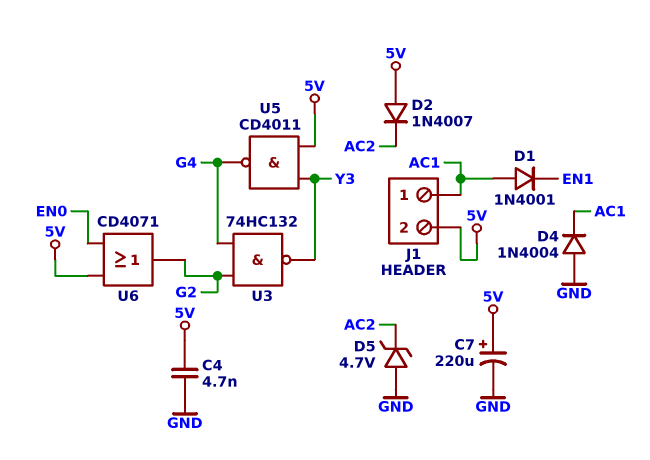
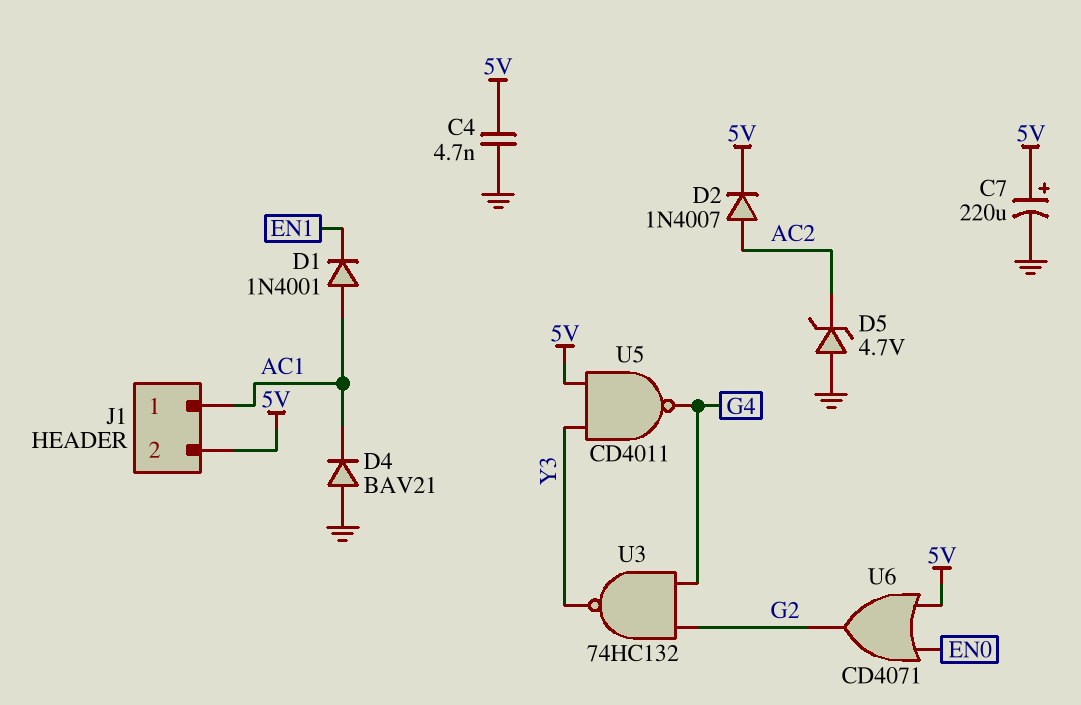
D2: diode 1N4007 (A 5V, K AC2) -> diode 1N4007 (A AC2, K 5V)
D4: diode 1N4004 (A GND, K AC1) -> diode BAV21 (A GND, K AC1)

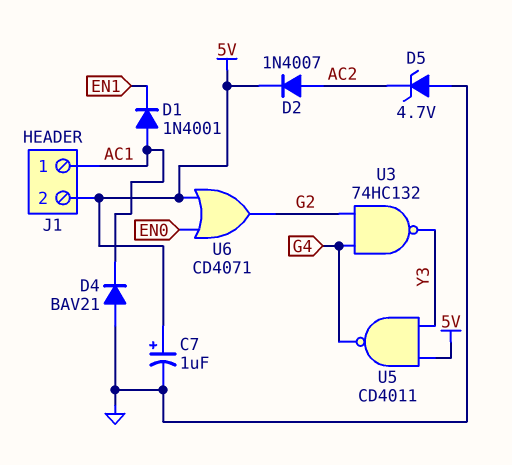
C4: 4.7nF (5V, GND) -> none
C7: 220uF (plus 5V, minus GND) -> 1uF (plus 5V, minus GND)

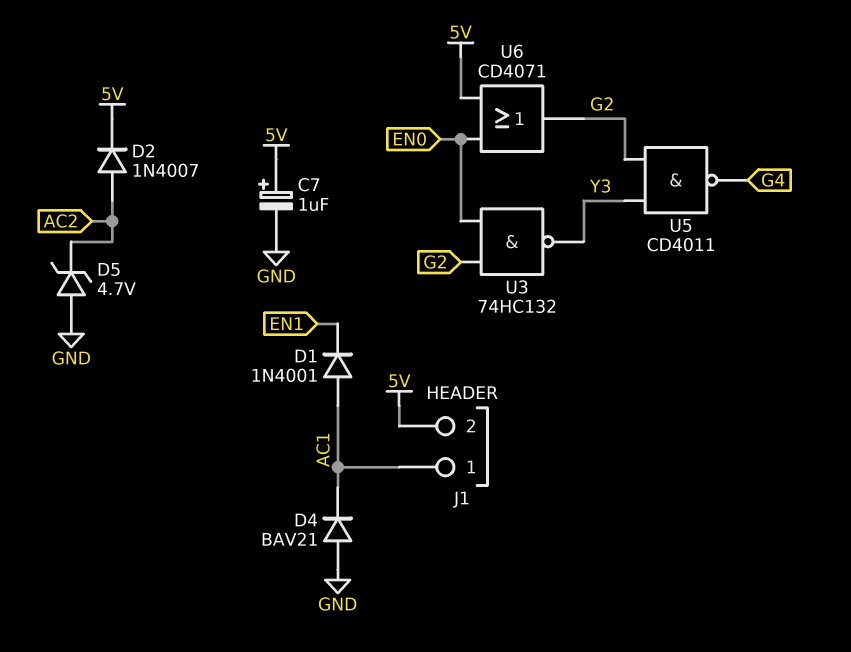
U3: NAND 74HC132 (in G2, in G4, out Y3) -> NAND 74HC132 (in EN0, in G2, out Y3)
U5: NAND CD4011 (in 5V, in Y3, out G4) -> NAND CD4011 (in G2, in Y3, out G4)

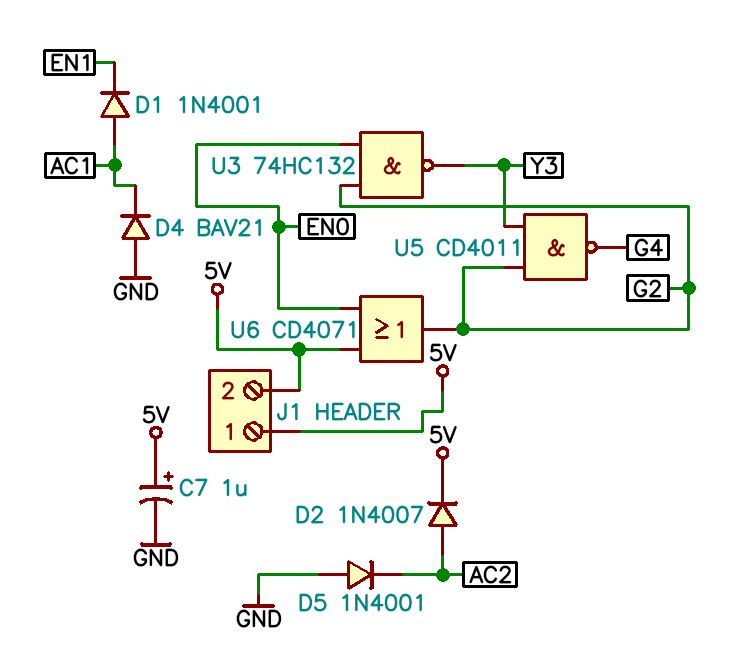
D5: zener 4.7V (A GND, K AC2) -> diode 1N4001 (A GND, K AC2)
J1 pin 1: AC1 -> 5V

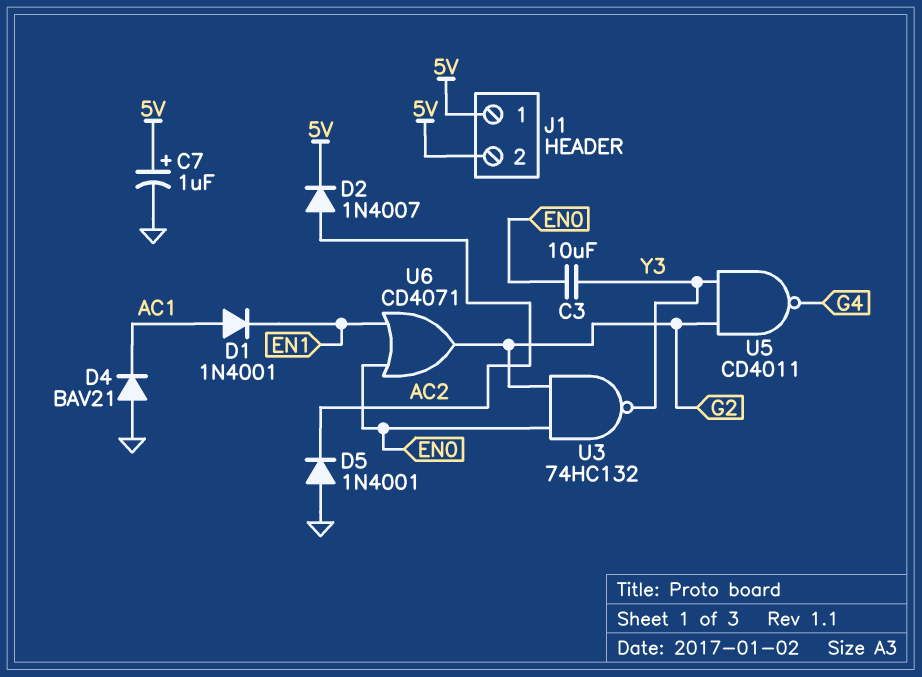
C3: none -> 10uF (EN0, Y3)
U6: OR CD4071 (in 5V, in EN0, out G2) -> OR CD4071 (in EN0, in EN1, out G2)

